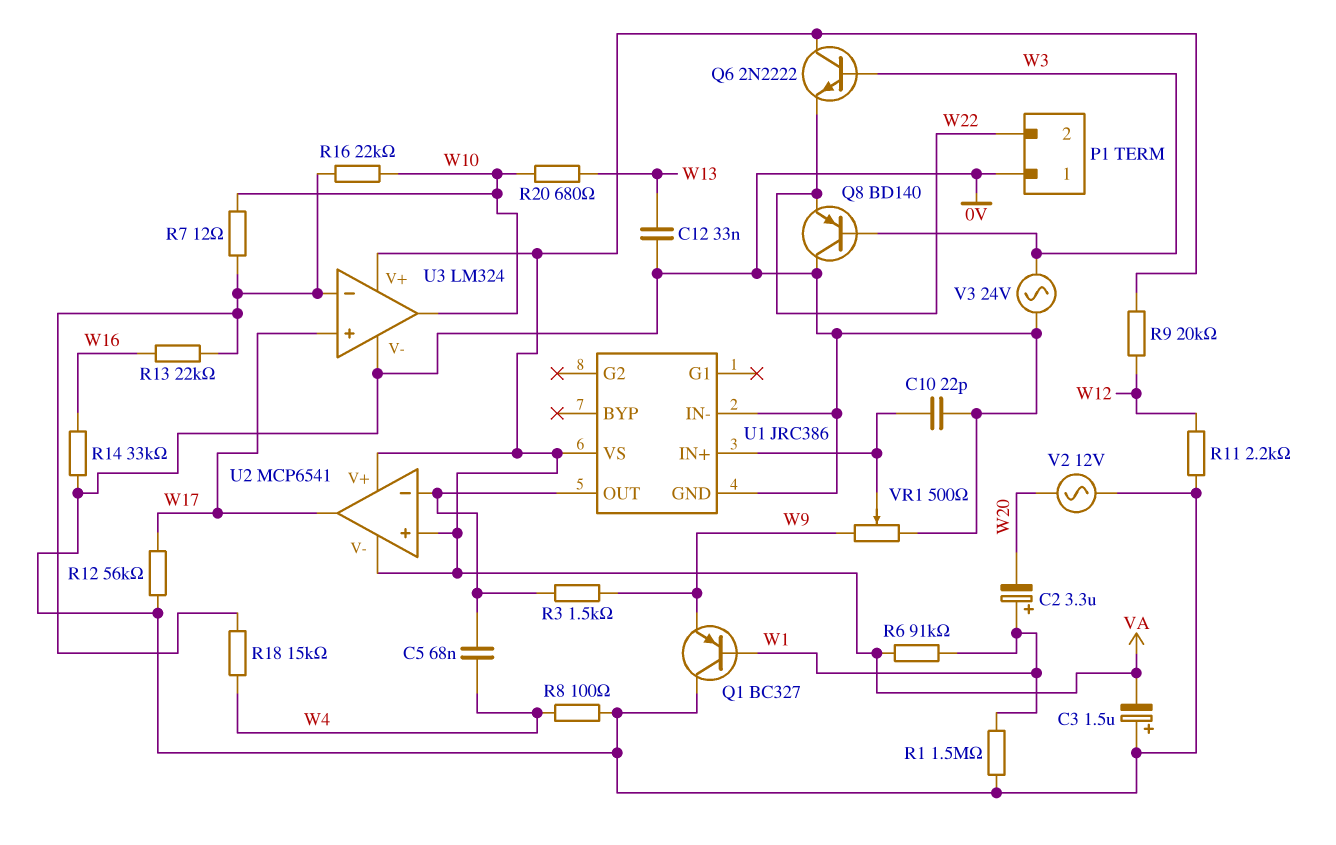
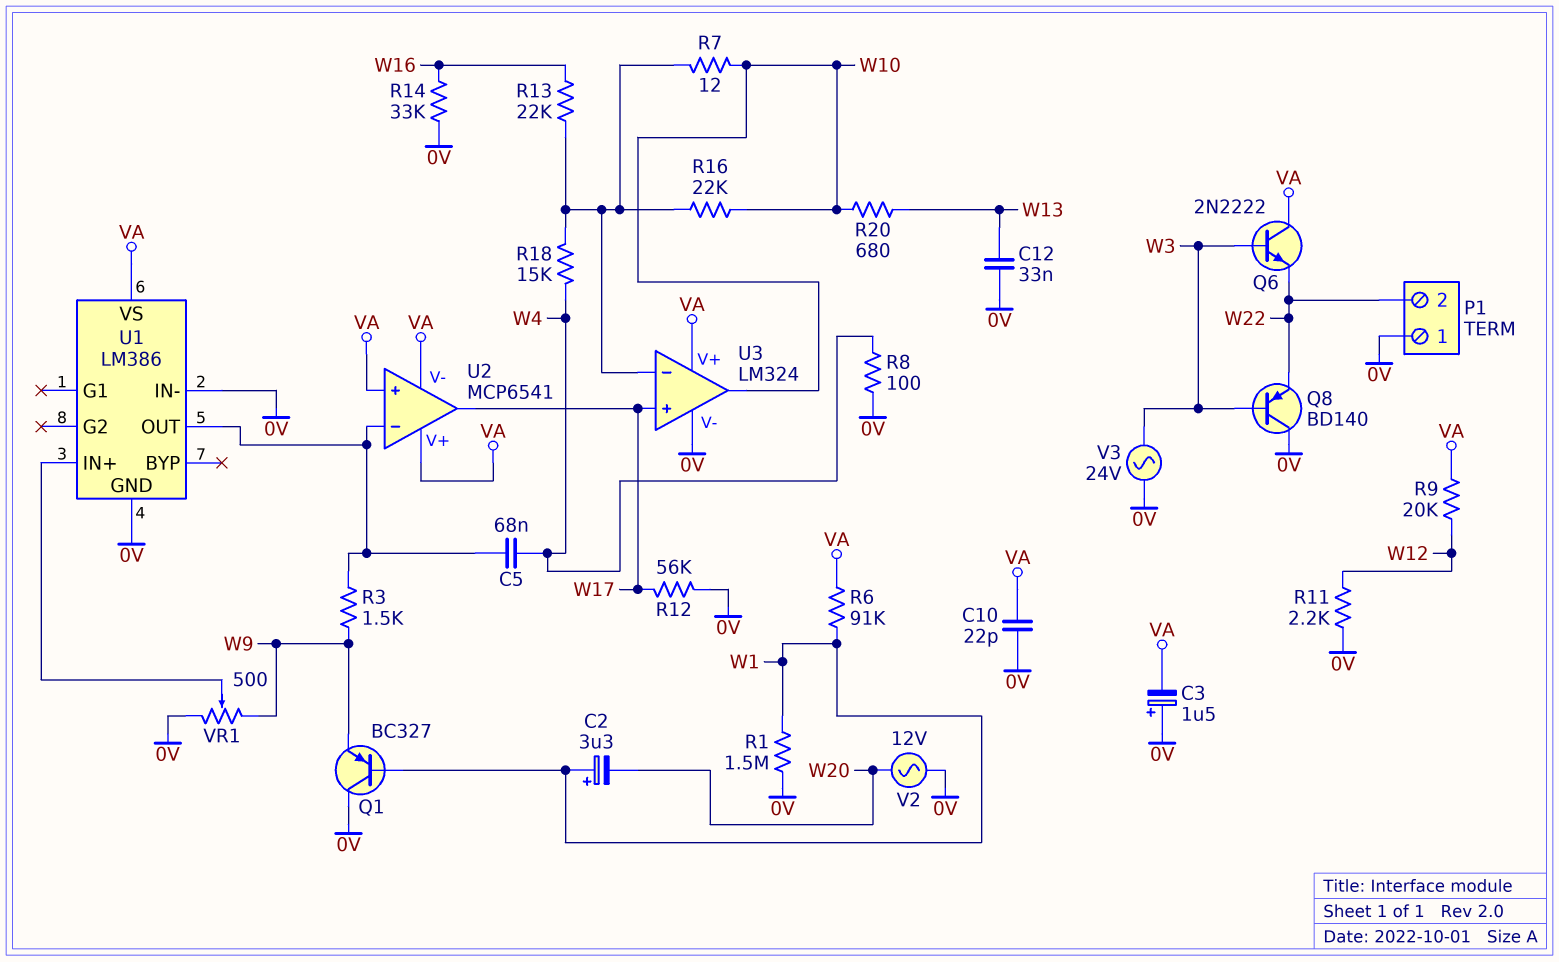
C10: 22pF (0V, U1/IN+) -> 22pF (0V, VA)
U1: JRC386 -> LM386

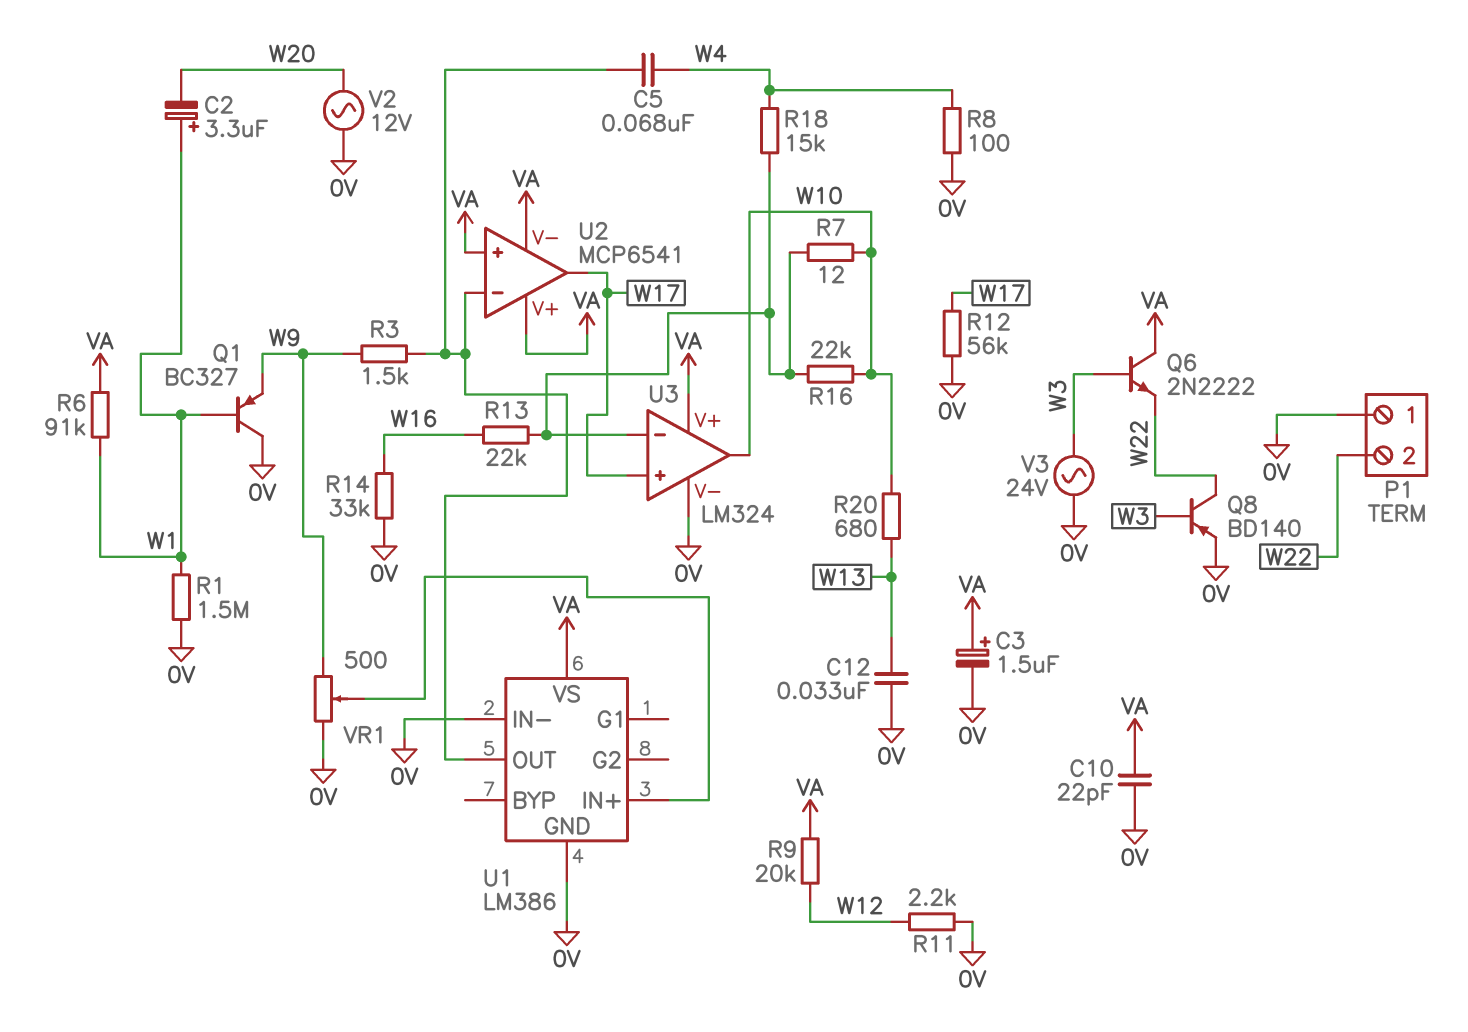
C3: 1.5uF (plus 0V, minus VA) -> 1.5uF (plus VA, minus 0V)
Q8: PNP BD140 (B W3, C 0V, E W22) -> PNP BD140 (B W3, C W22, E 0V)

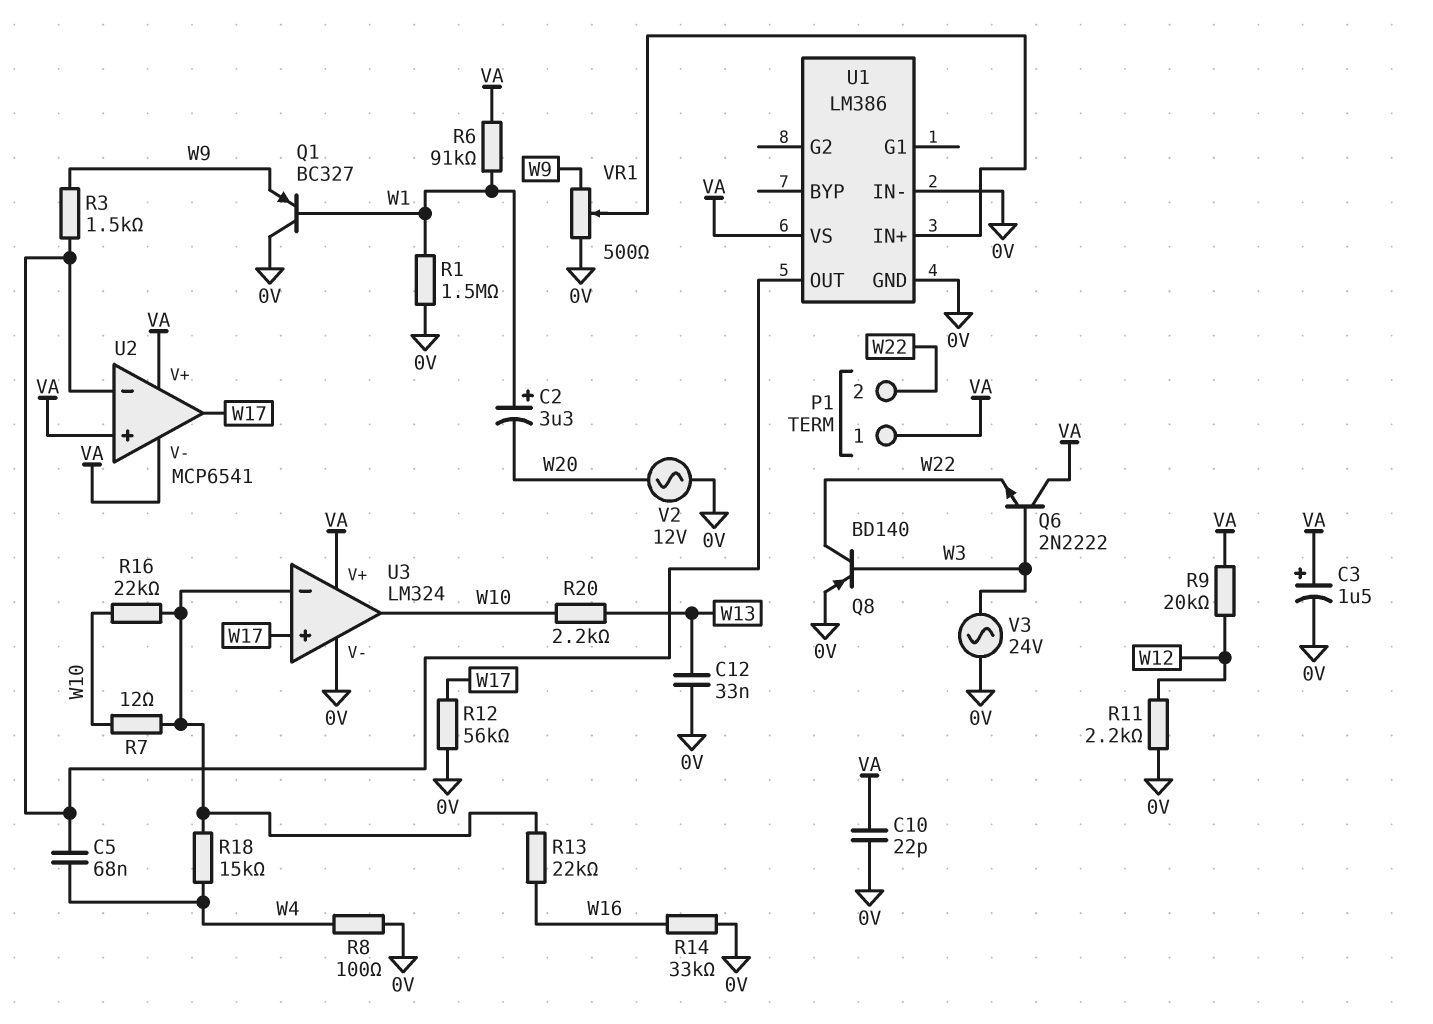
P1 pin 1: 0V -> VA
R20: 680 (W10, W13) -> 2.2k (W10, W13)

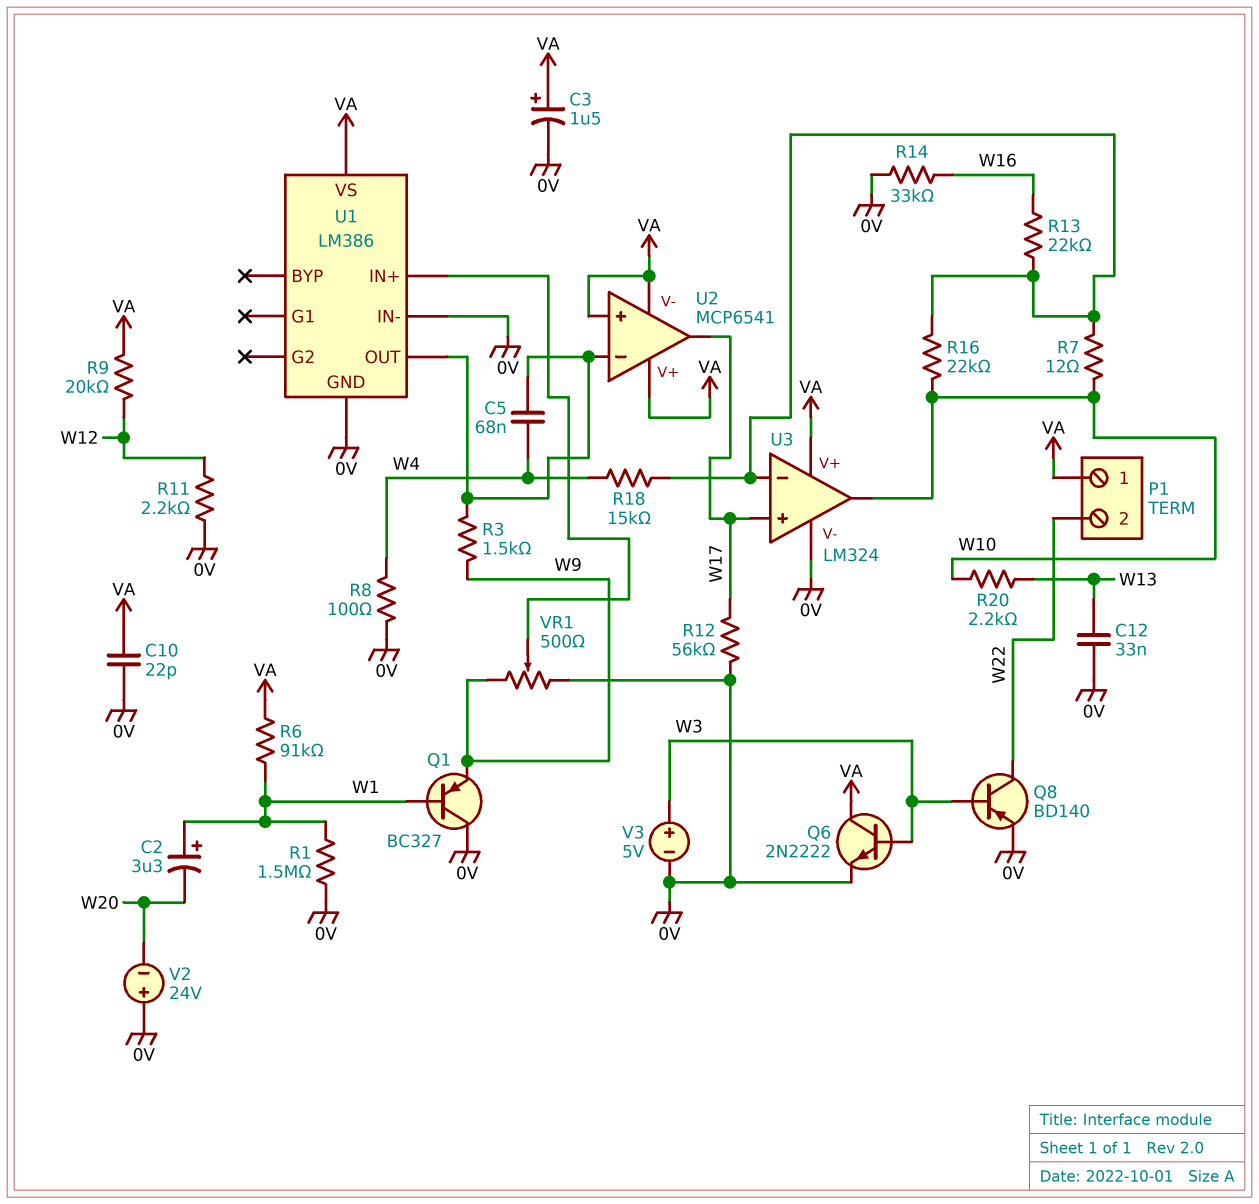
Q6: NPN 2N2222 (B W3, C VA, E W22) -> NPN 2N2222 (B W3, C VA, E 0V)
V2: AC 12V (0V, W20) -> 24V (plus 0V, minus W20)
V3: AC 24V (0V, W3) -> 5V (plus W3, minus 0V)

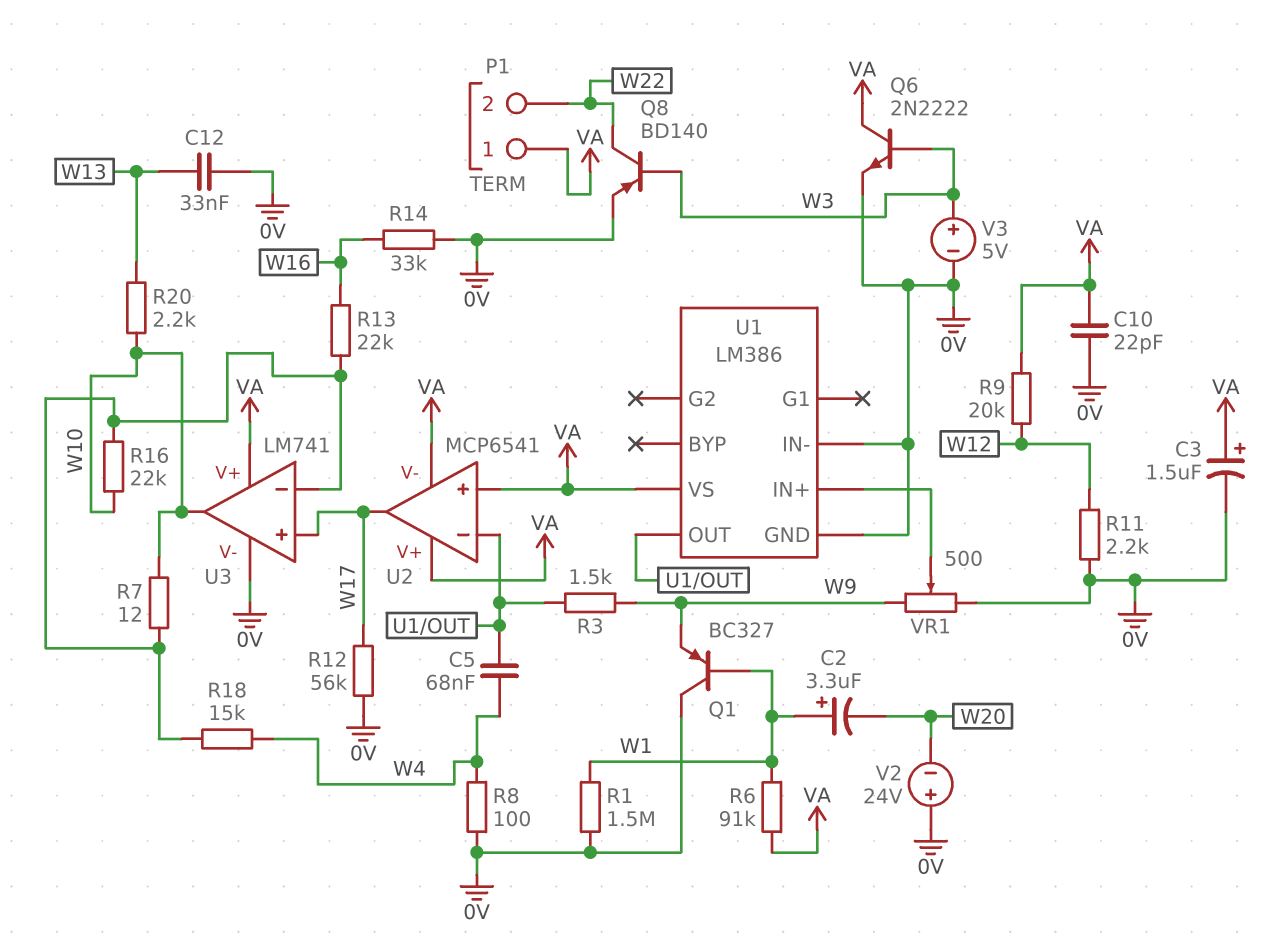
U3: LM324 -> LM741

